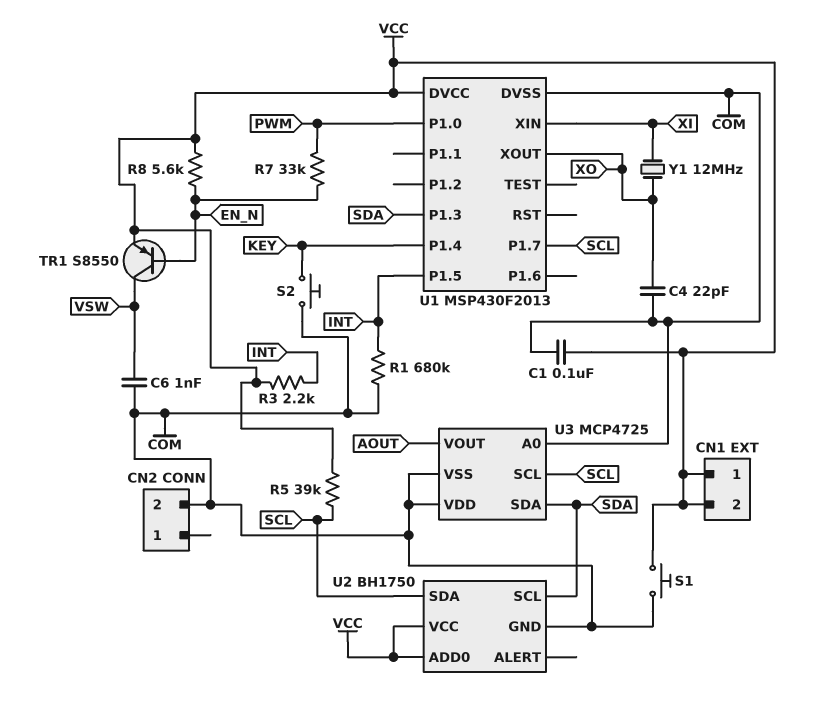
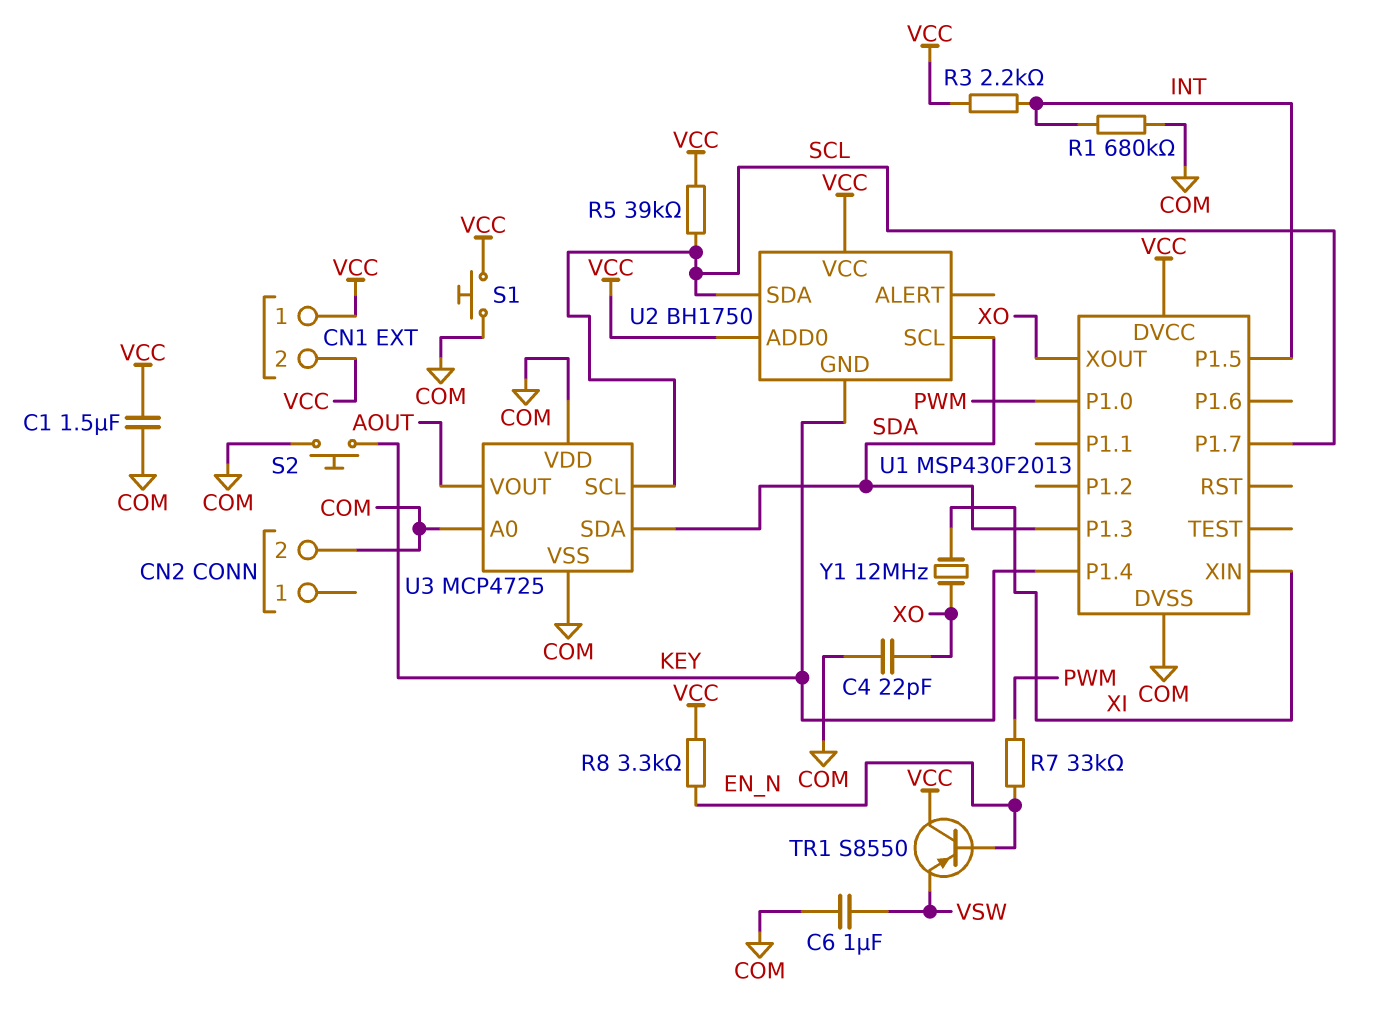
C1: 100nF (COM, VCC) -> 1.5uF (COM, VCC)
C6: 1nF (COM, VSW) -> 1uF (COM, VSW)
R8: 5.6k (EN_N, VCC) -> 3.3k (EN_N, VCC)
TR1: PNP S8550 (B EN_N, C VSW, E VCC) -> PNP S8550 (B EN_N, C VCC, E VSW)
U2 pin GND: COM -> KEY

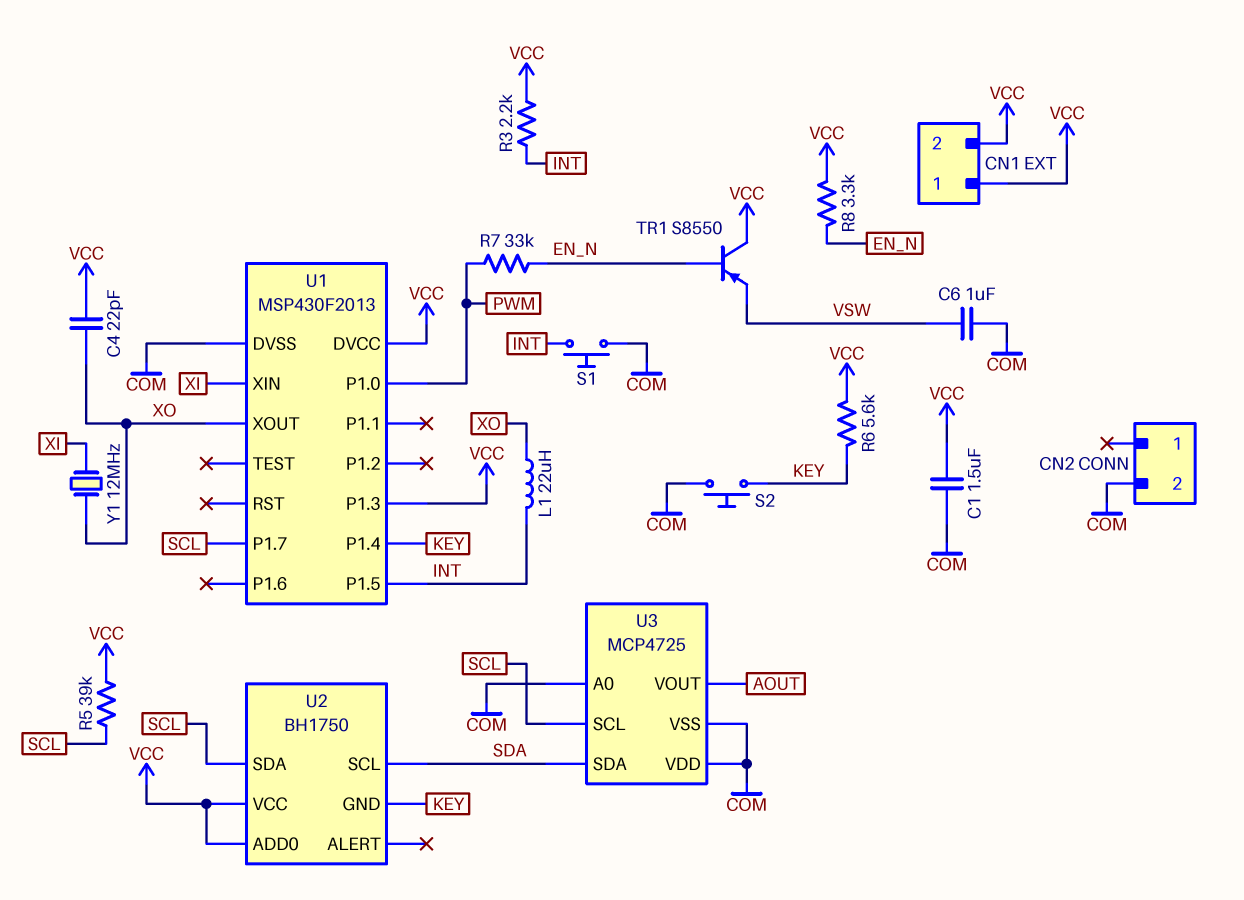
C4: 22pF (COM, XO) -> 22pF (VCC, XO)
L1: none -> 22uH (INT, XO)
R1: 680k (COM, INT) -> none
R6: none -> 5.6k (KEY, VCC)
S1: button (COM, VCC) -> button (COM, INT)
U1 pin P1.3: SDA -> VCC

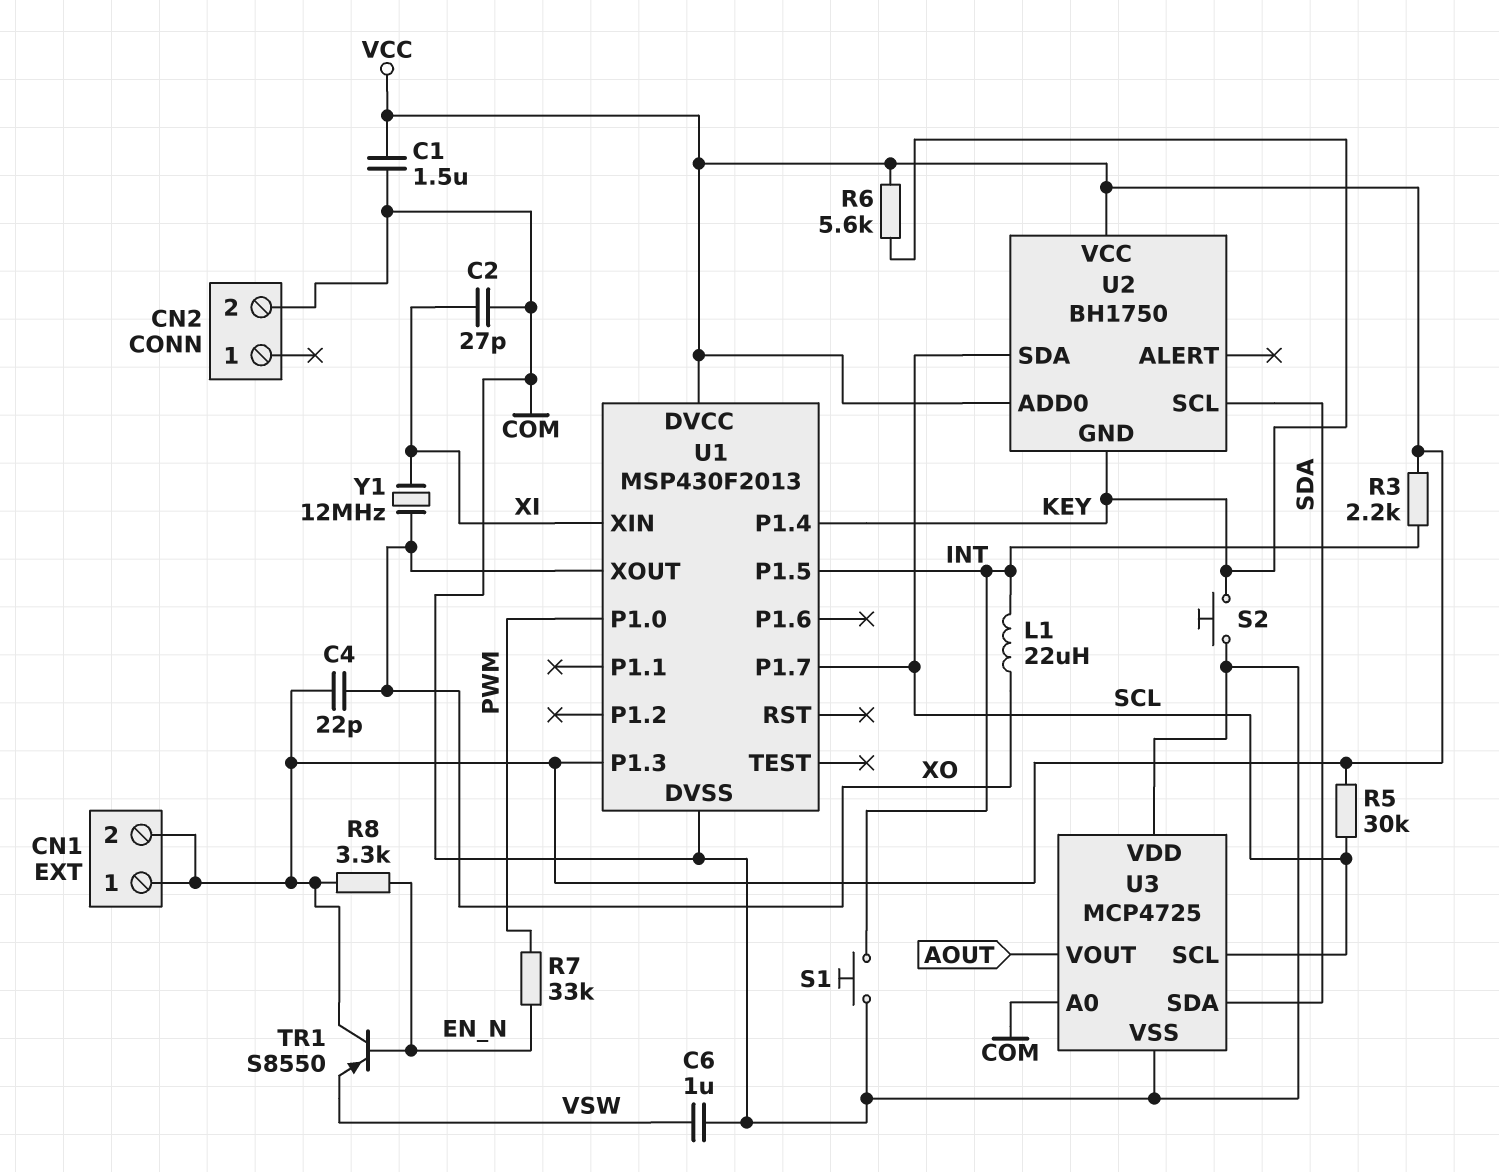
C2: none -> 27pF (COM, XI)
R5: 39k (SCL, VCC) -> 30k (SCL, VCC)

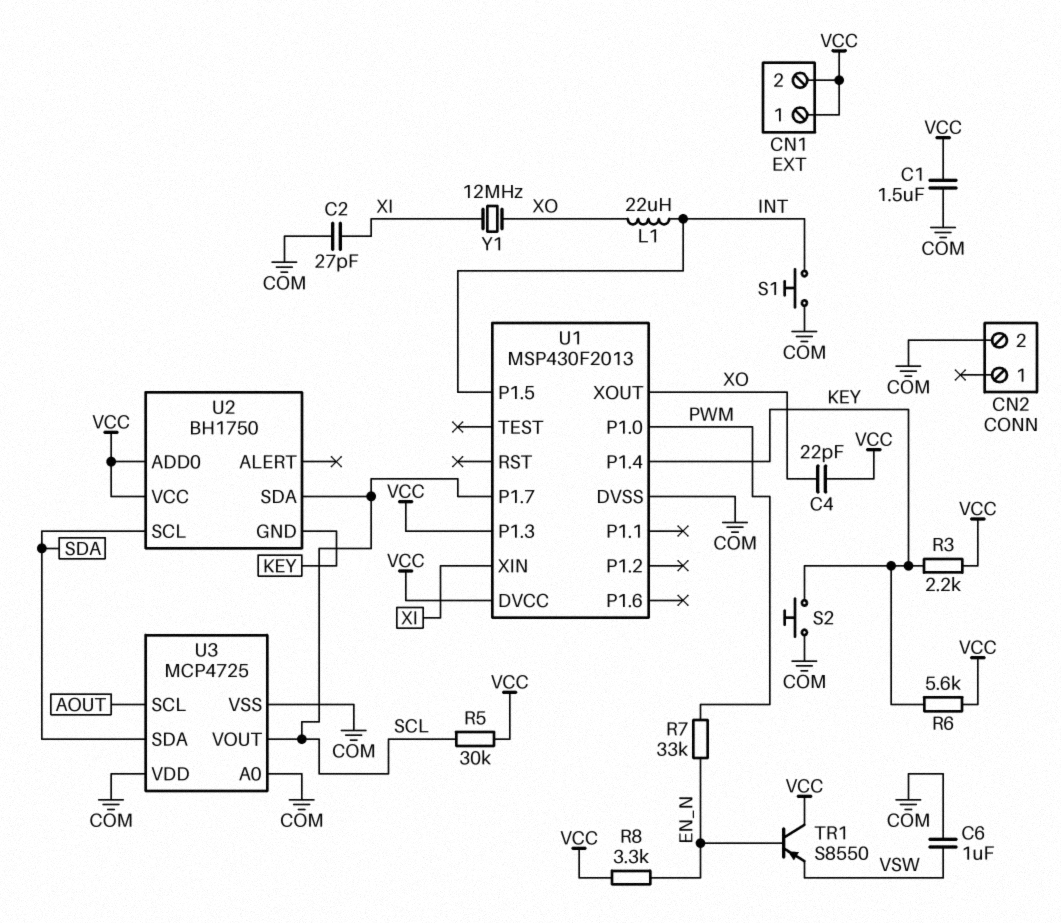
R3: 2.2k (INT, VCC) -> 2.2k (KEY, VCC)
U3 pin SCL: SCL -> AOUT
U3 pin VOUT: AOUT -> SCL

